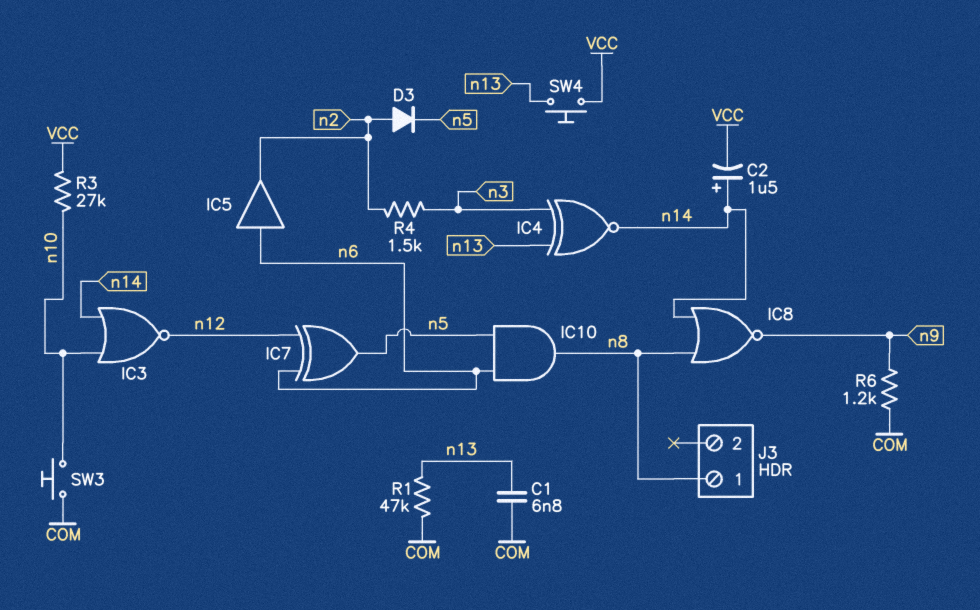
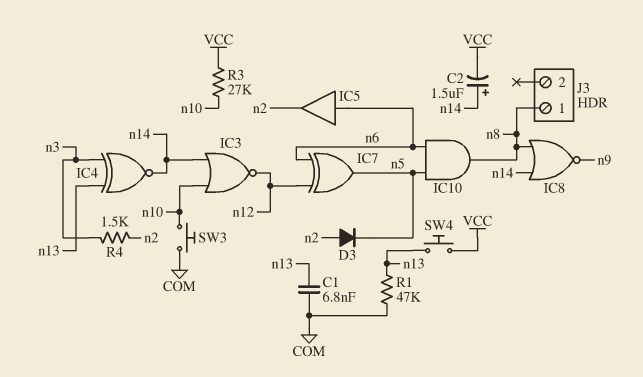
R6: 1.2k (COM, n9) -> none

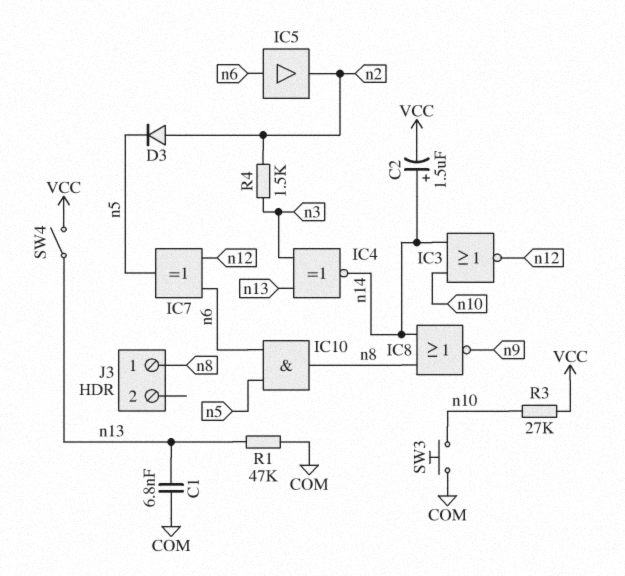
SW4: button (VCC, n13) -> switch (VCC, n13)

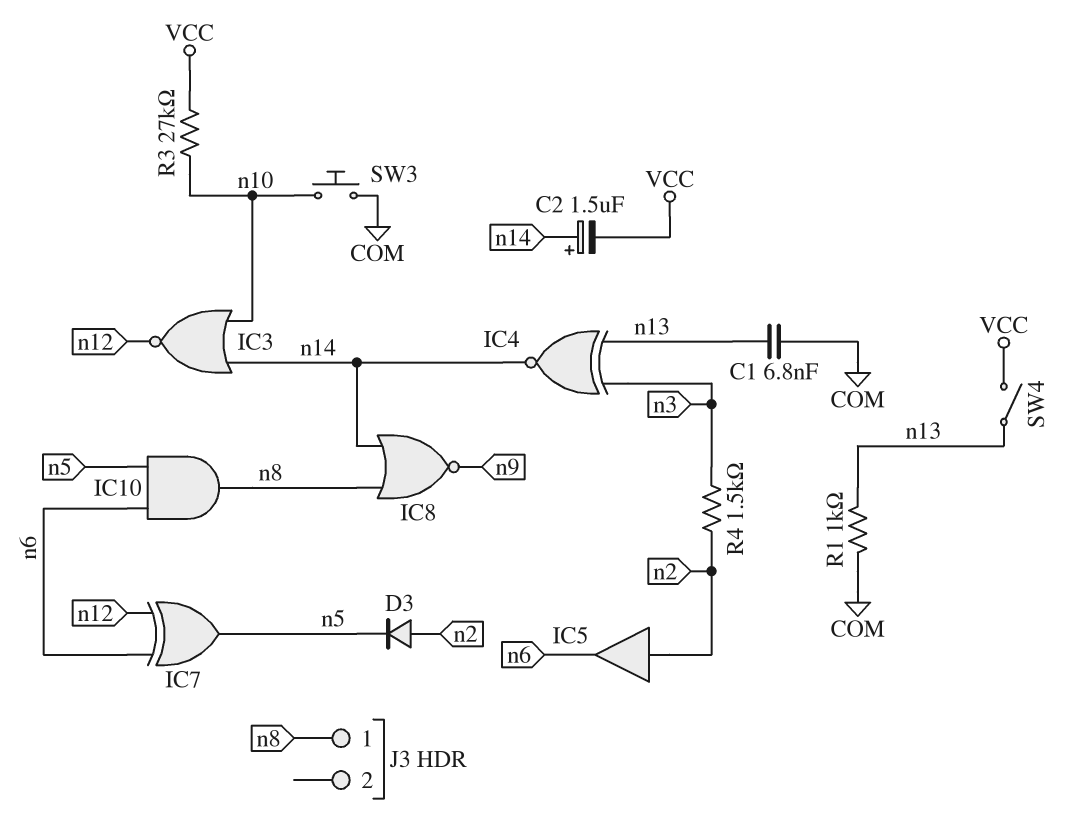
IC5: buffer (in n6, out n2) -> buffer (in n2, out n6)
R1: 47k (COM, n13) -> 1k (COM, n13)

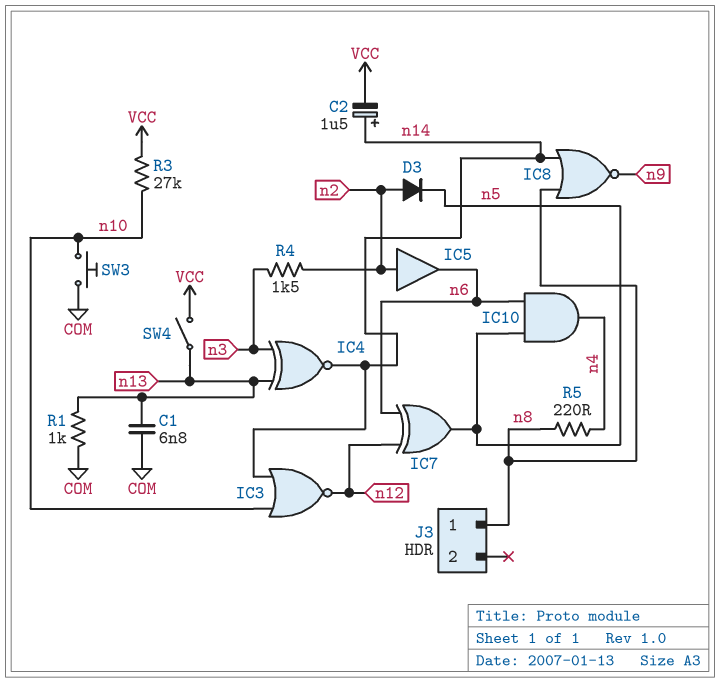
IC10: AND (in n5, in n6, out n8) -> AND (in n5, in n6, out n4)
R5: none -> 220 (n4, n8)

